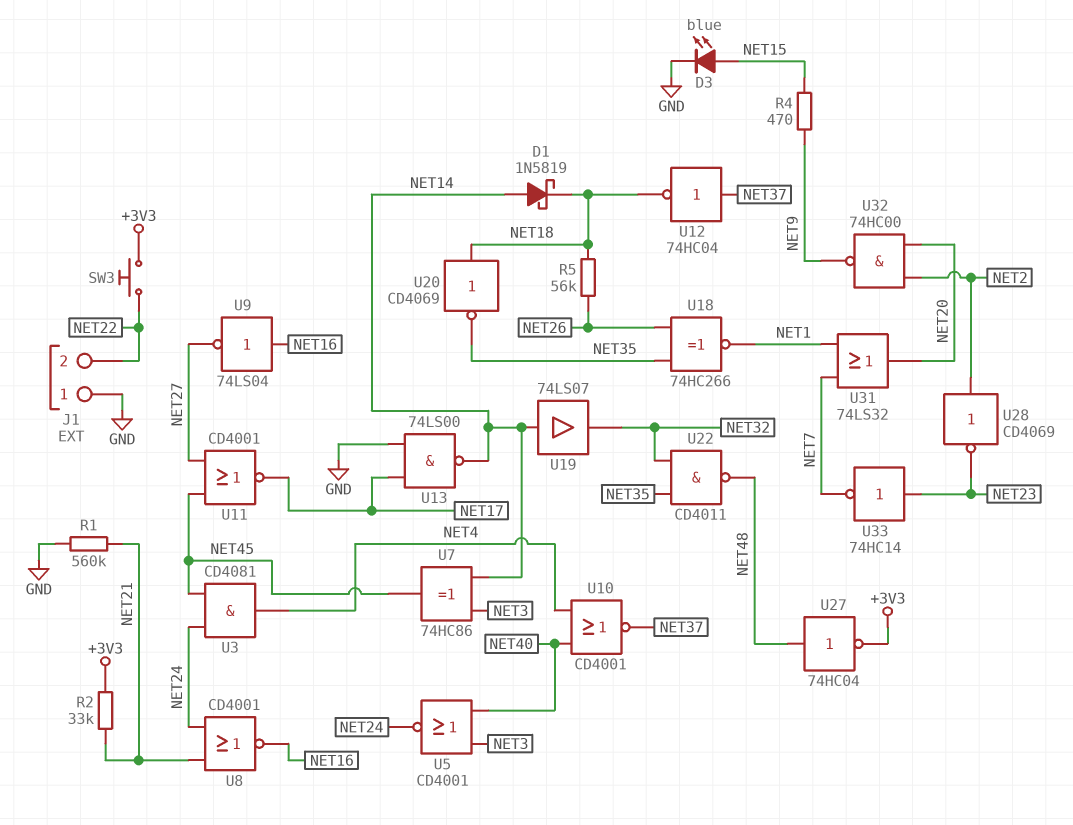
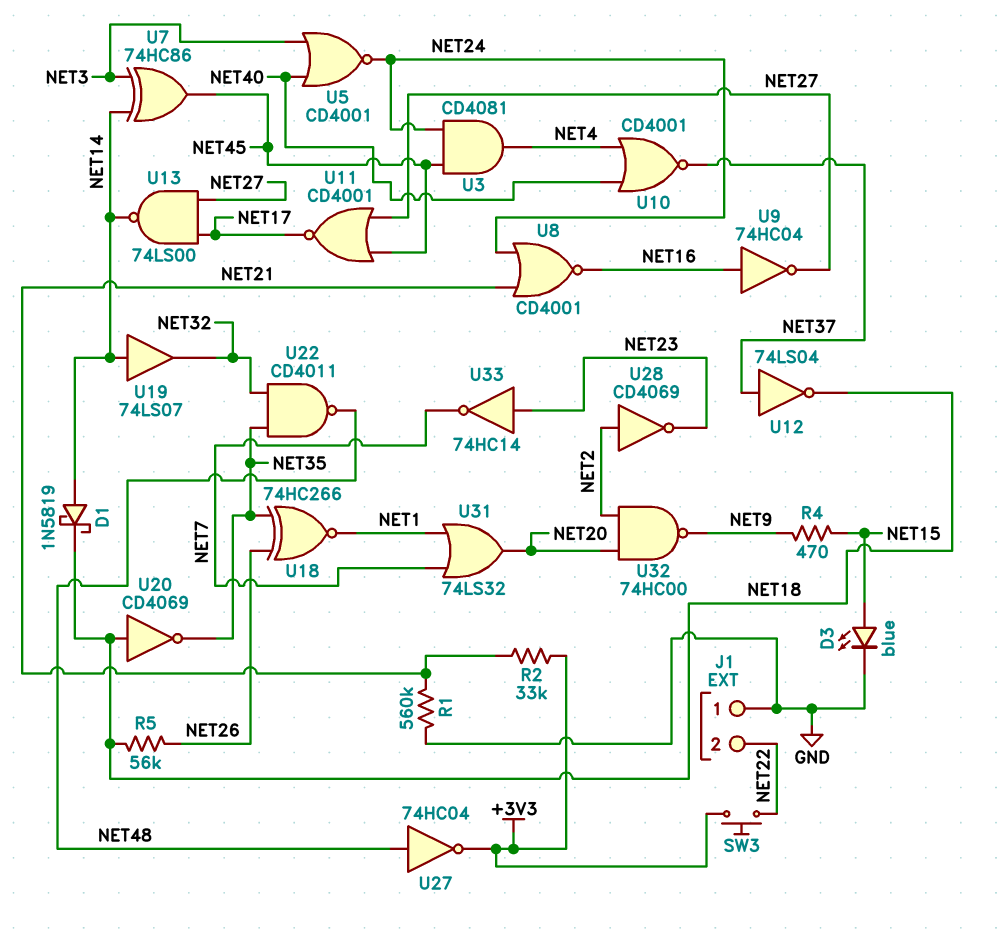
U9: NOT 74LS04 (in NET16, out NET27) -> NOT 74HC04 (in NET16, out NET27)
U12: NOT 74HC04 (in NET37, out NET18) -> NOT 74LS04 (in NET37, out NET18)
U13: NAND 74LS00 (in GND, in NET17, out NET14) -> NAND 74LS00 (in NET17, in NET27, out NET14)

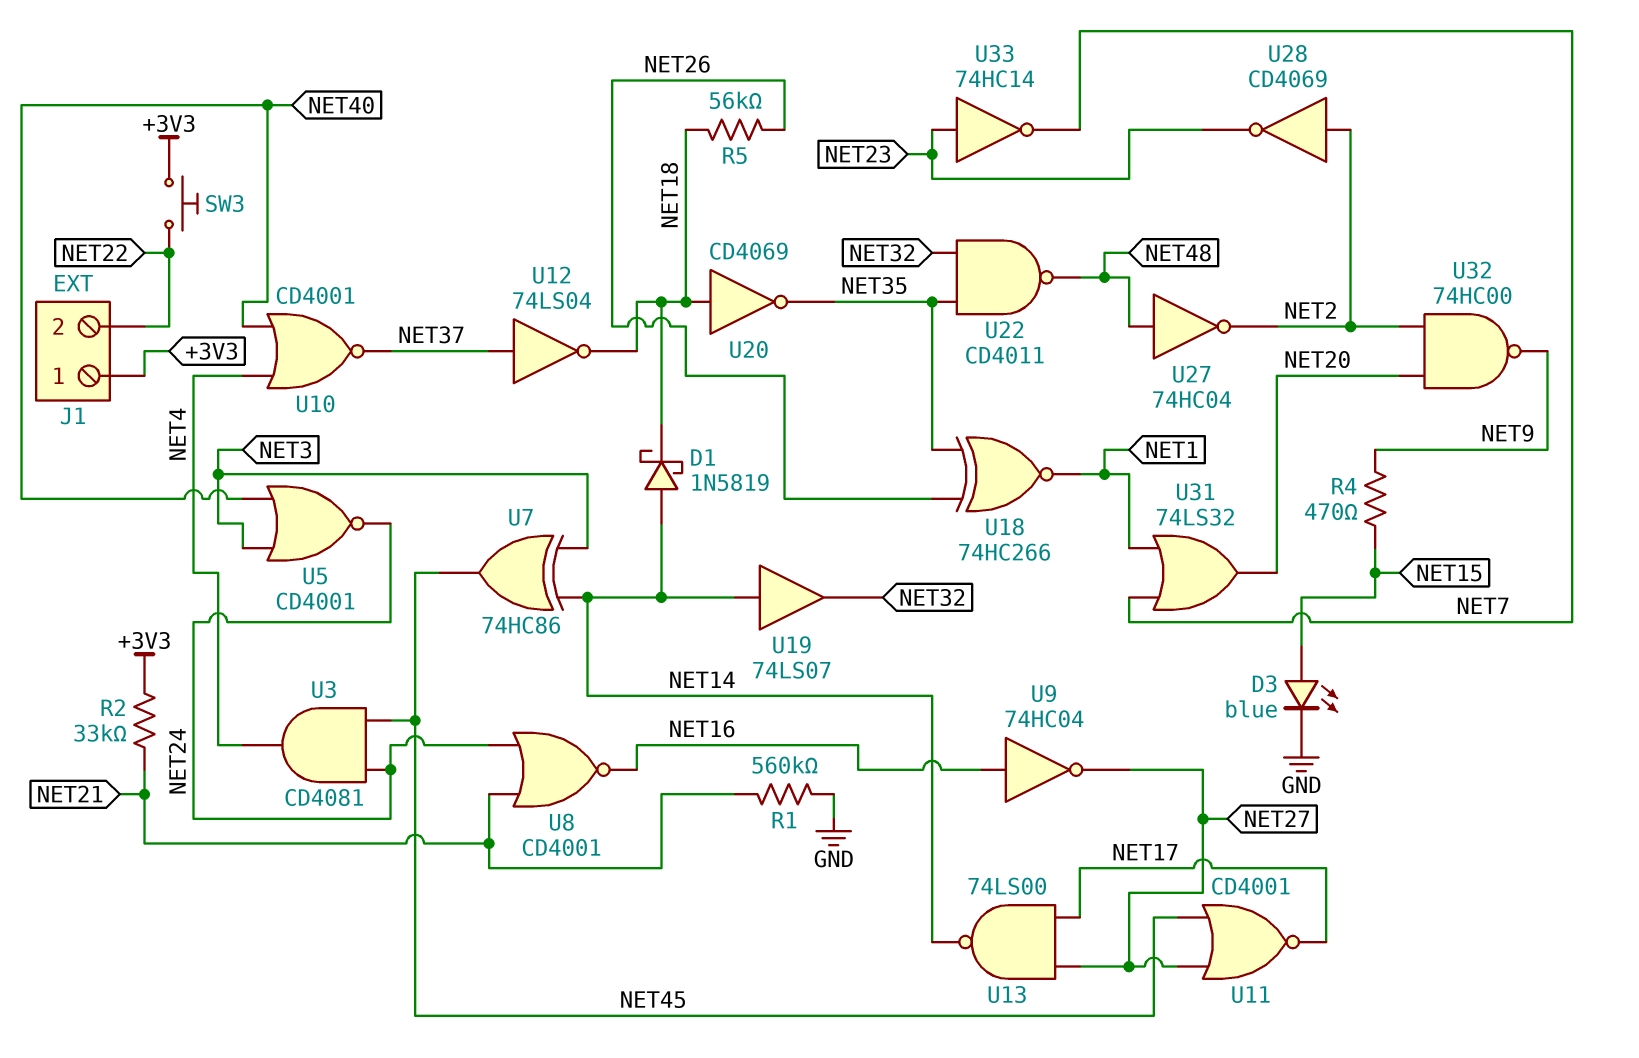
J1 pin 1: GND -> +3V3
U27: NOT 74HC04 (in NET48, out +3V3) -> NOT 74HC04 (in NET48, out NET2)

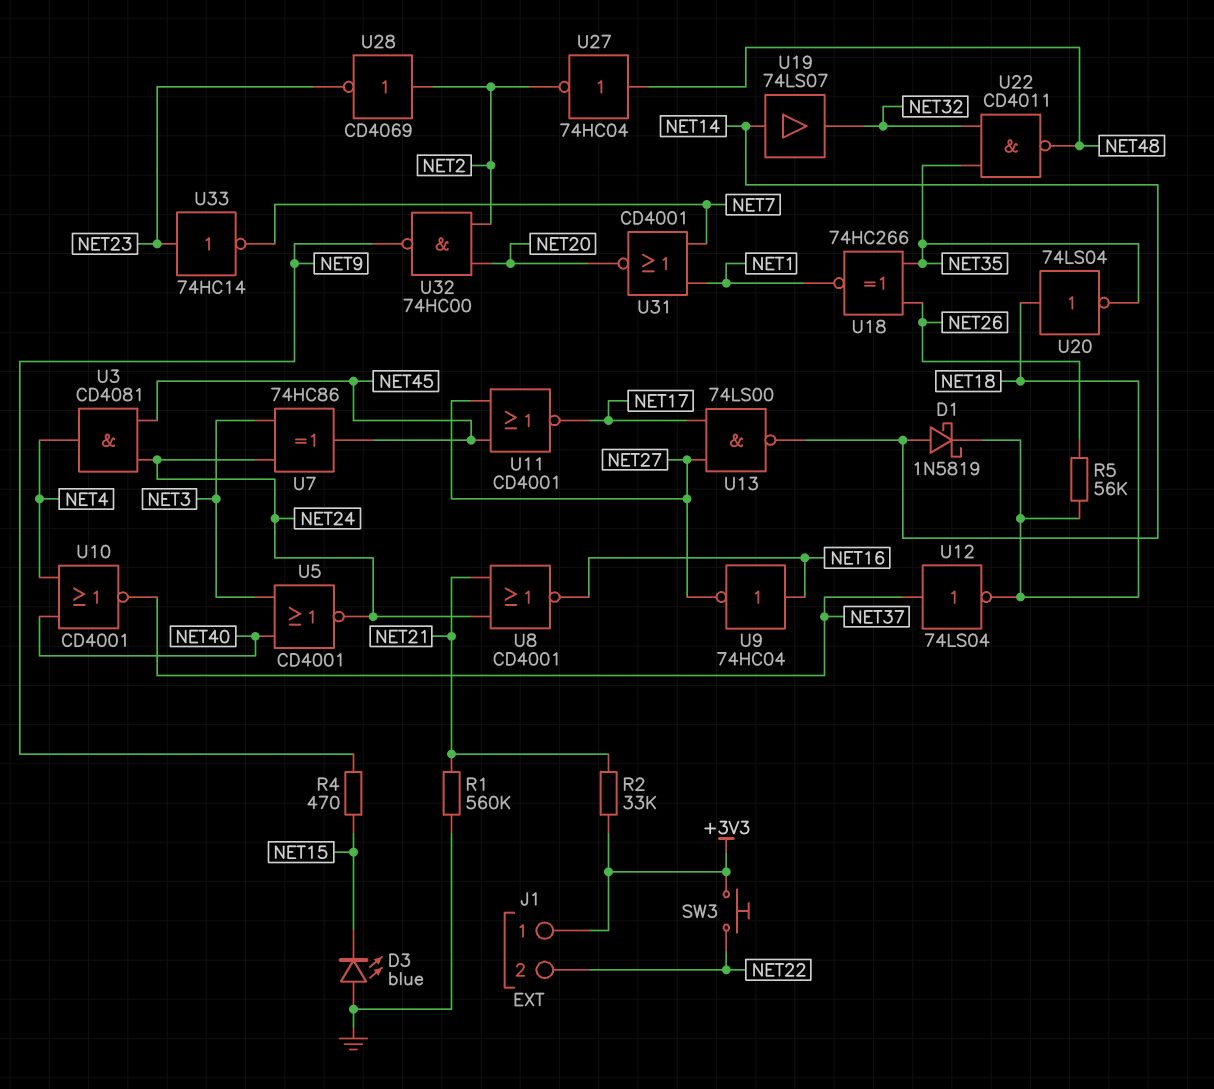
D3: LED blue (A NET15, K GND) -> LED blue (A GND, K NET15)
U7: XOR 74HC86 (in NET3, in NET14, out NET45) -> XOR 74HC86 (in NET3, in NET24, out NET45)
U20: NOT CD4069 (in NET18, out NET35) -> NOT 74LS04 (in NET18, out NET35)
U31: OR 74LS32 (in NET1, in NET7, out NET20) -> NOR CD4001 (in NET1, in NET7, out NET20)

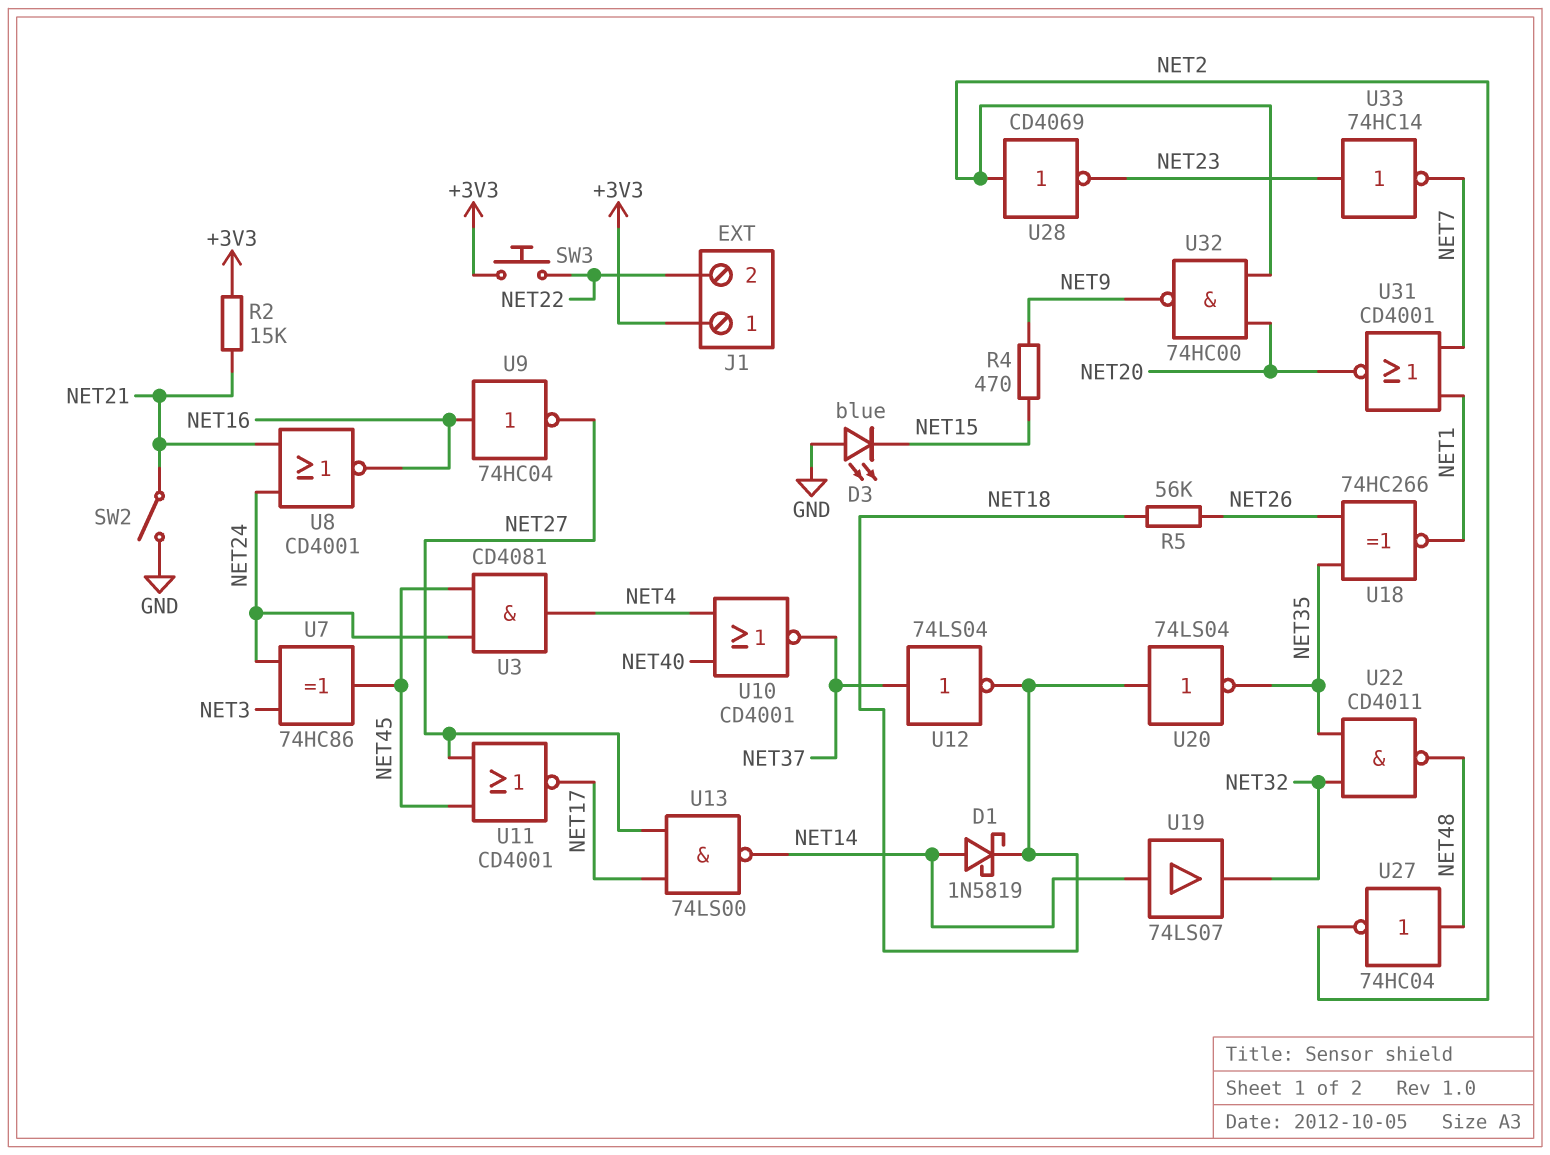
R1: 560k (GND, NET21) -> none
R2: 33k (+3V3, NET21) -> 15k (+3V3, NET21)
SW2: none -> switch (GND, NET21)
U5: NOR CD4001 (in NET3, in NET40, out NET24) -> none

